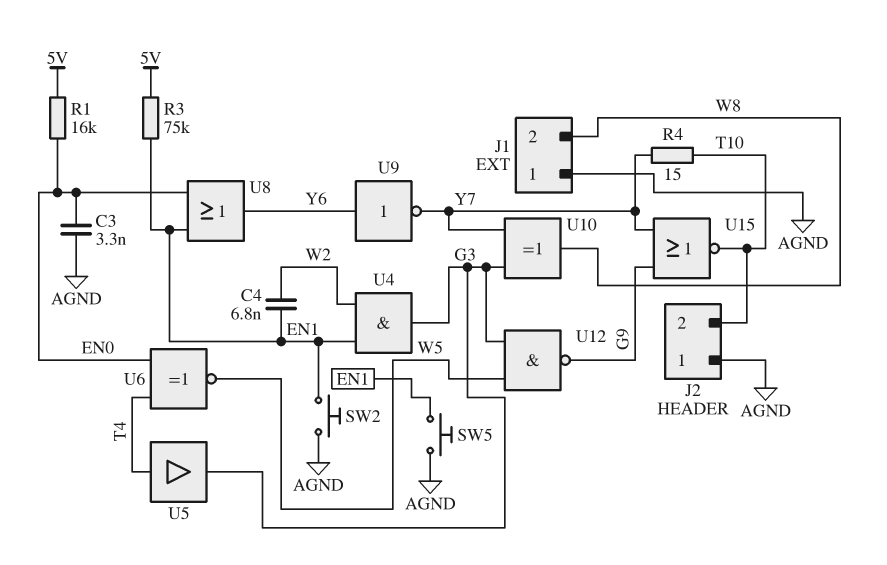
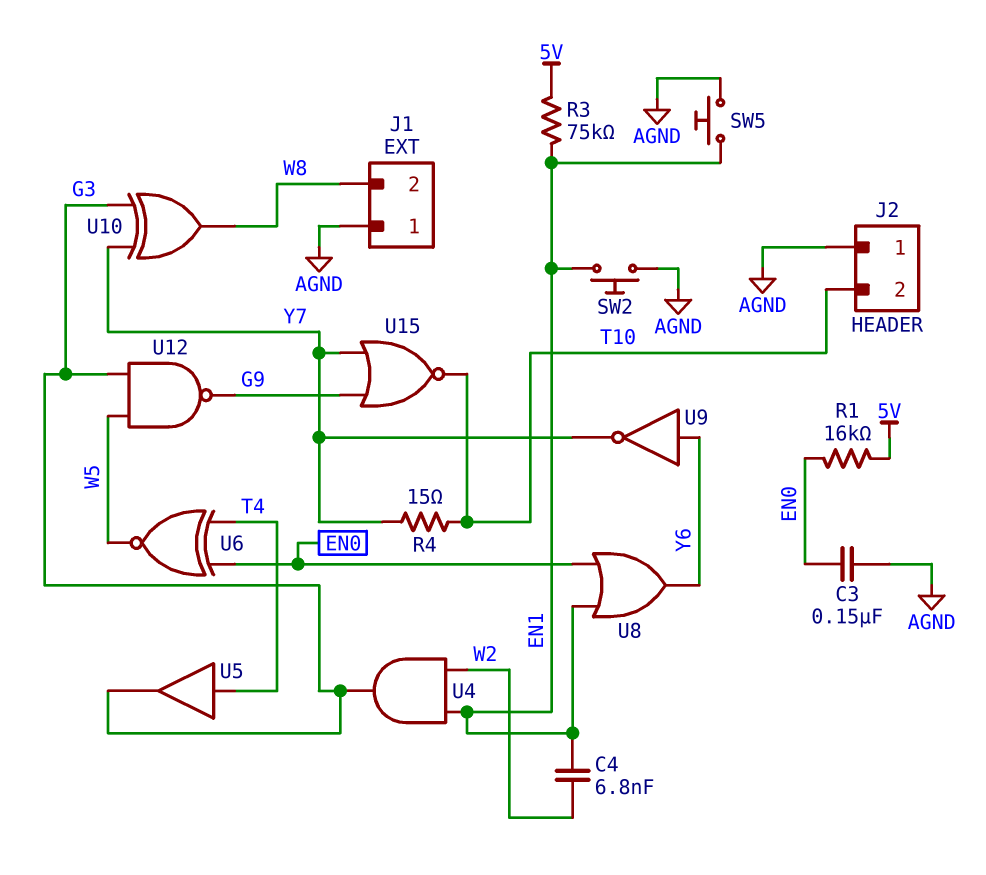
C3: 3.3nF (AGND, EN0) -> 150nF (AGND, EN0)

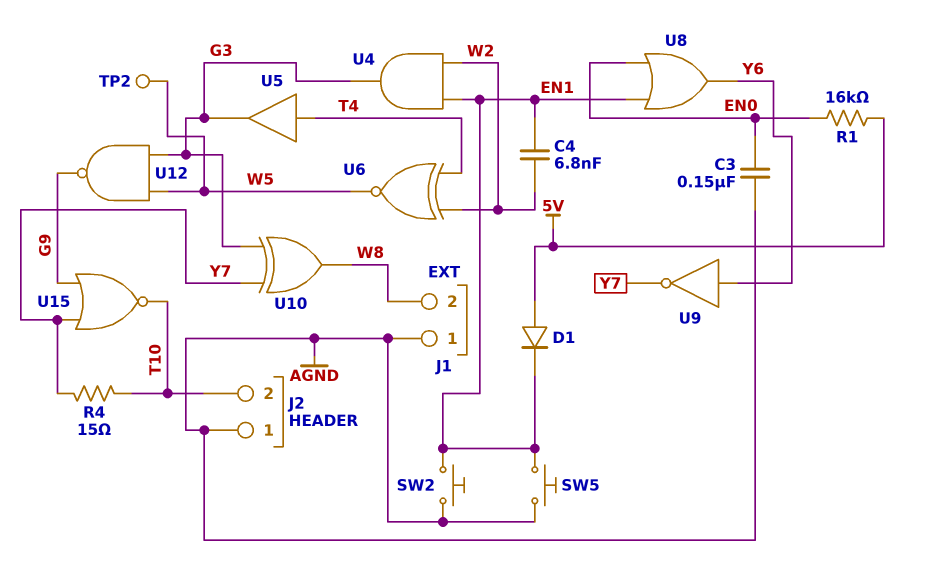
D1: none -> diode (A 5V, K EN1)
R3: 75k (5V, EN1) -> none
TP2: none -> test point (W5)
U6: XNOR (in EN0, in T4, out W5) -> XNOR (in T4, in W2, out W5)

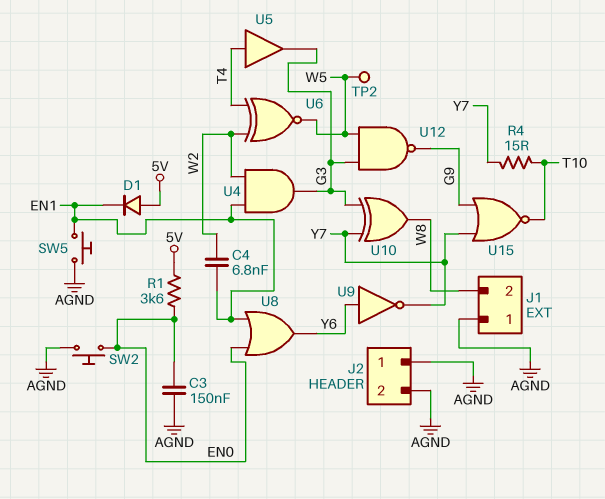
J2 pin 2: T10 -> AGND
R1: 16k (5V, EN0) -> 3.6k (5V, EN0)
SW2: button (AGND, EN1) -> button (AGND, EN0)

